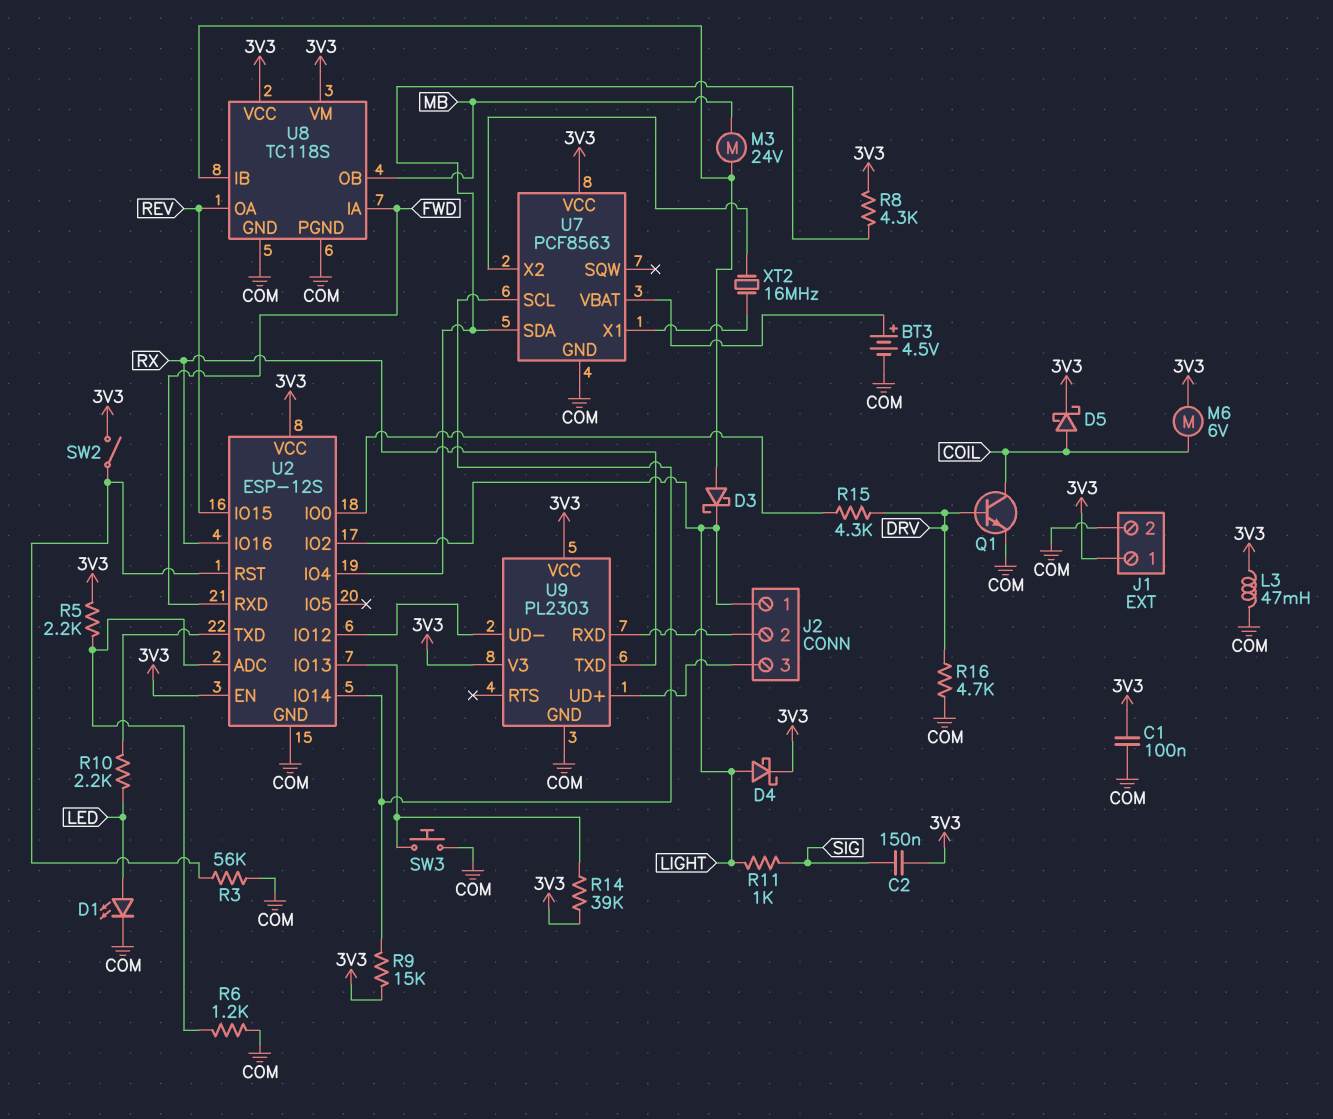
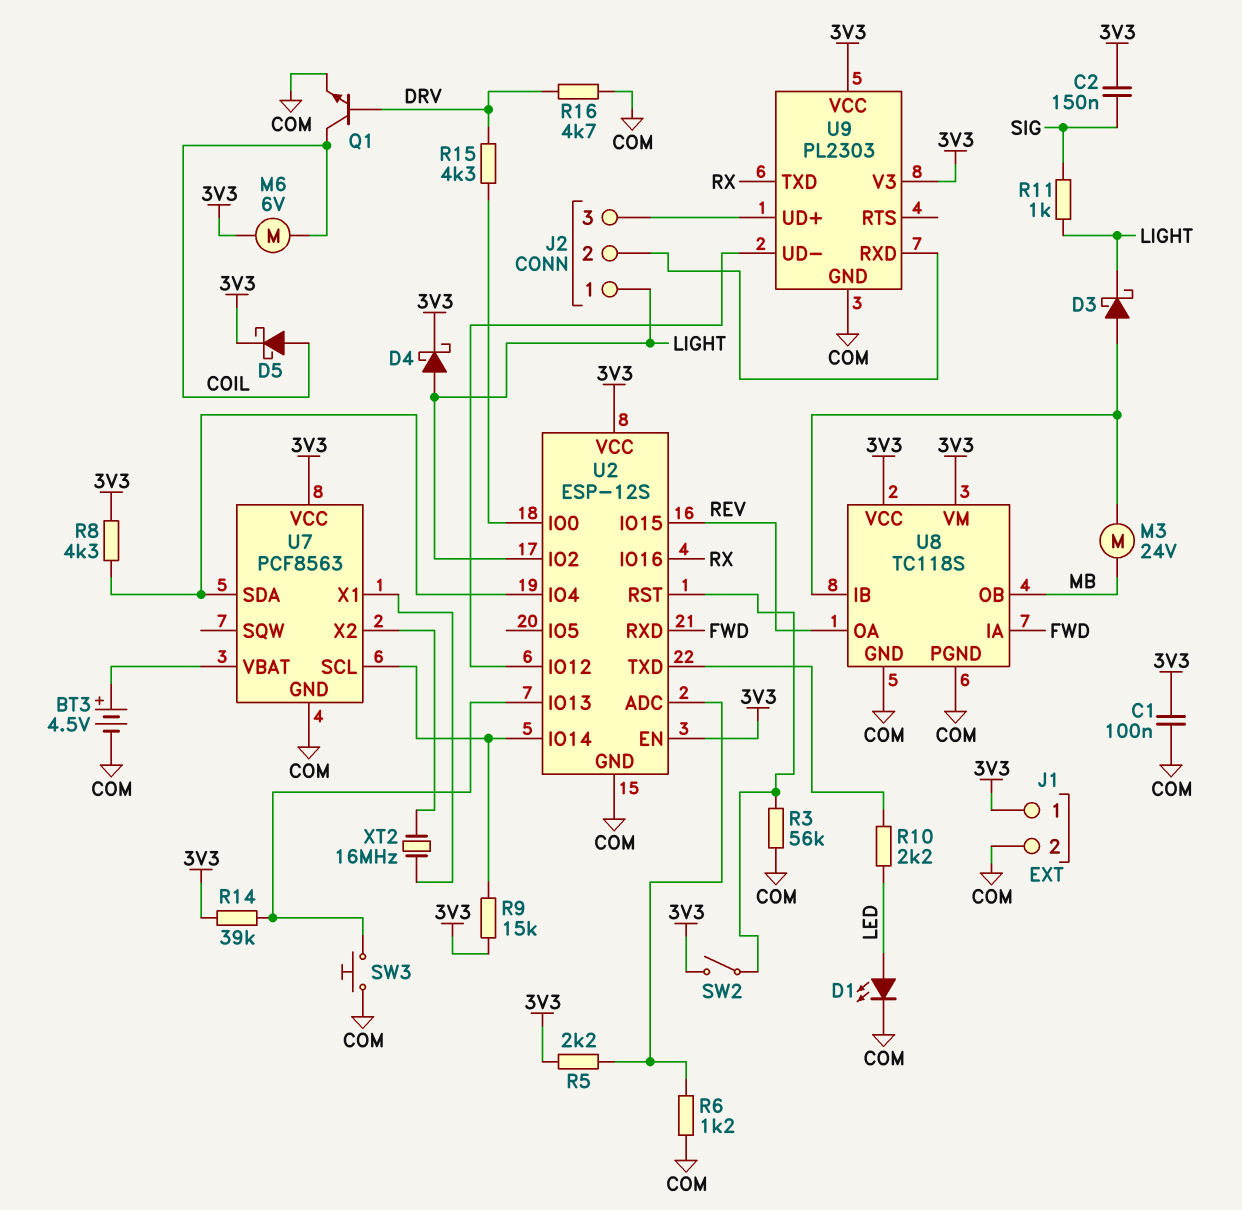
L3: 47mH (3V3, COM) -> none

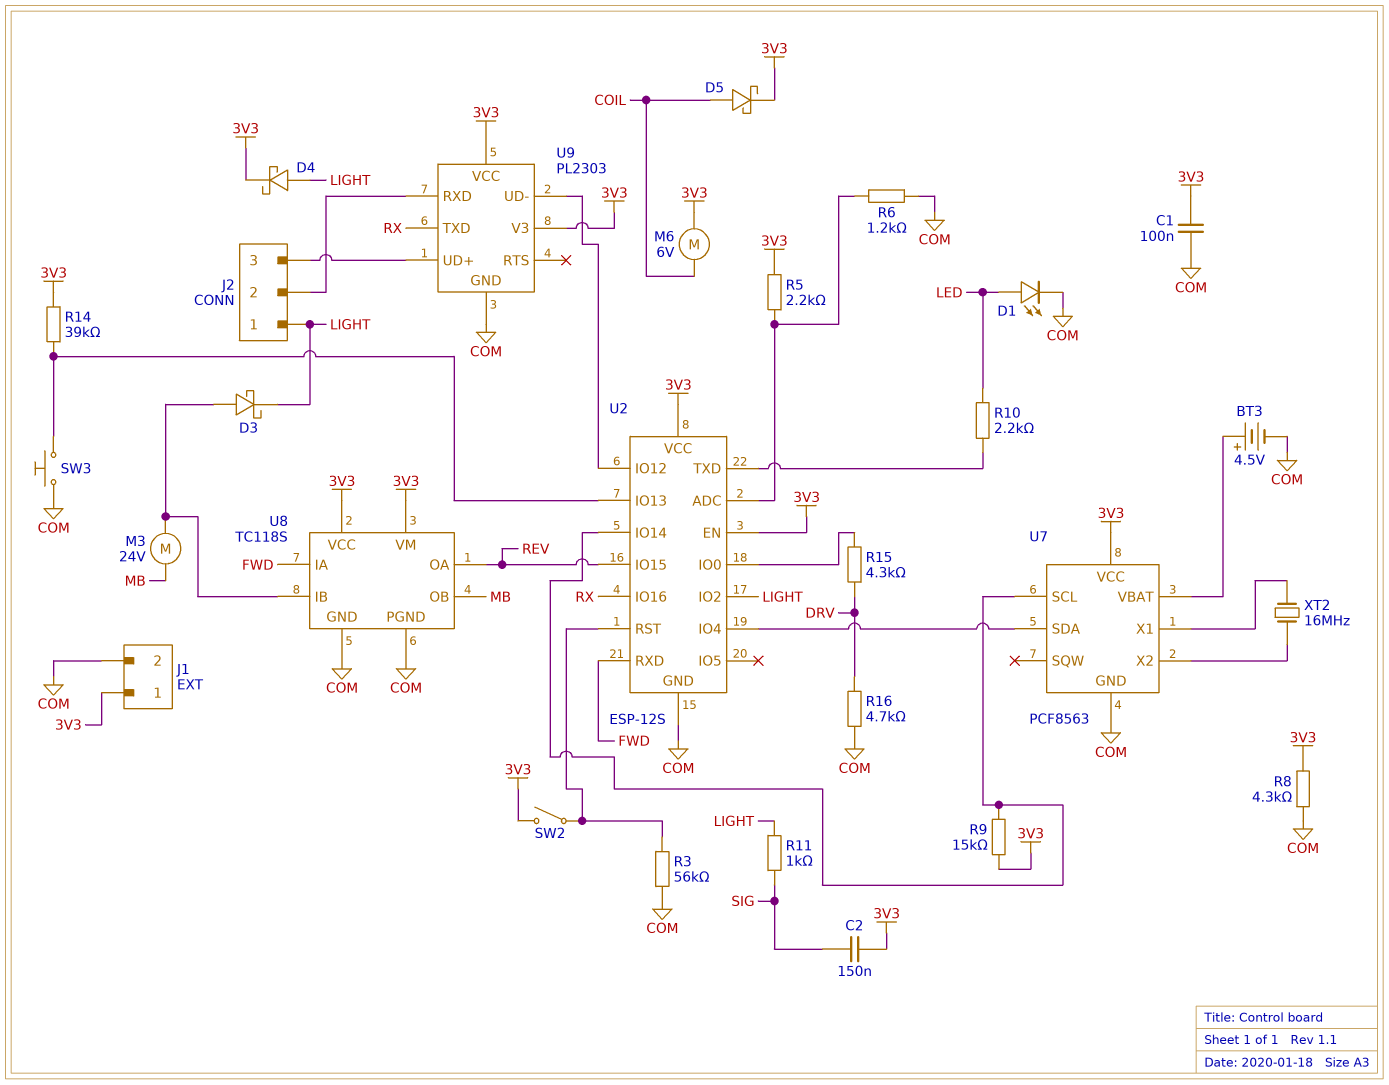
Q1: NPN (B DRV, C COIL, E COM) -> none
R8: 4.3k (3V3, U2/IO4) -> 4.3k (3V3, COM)

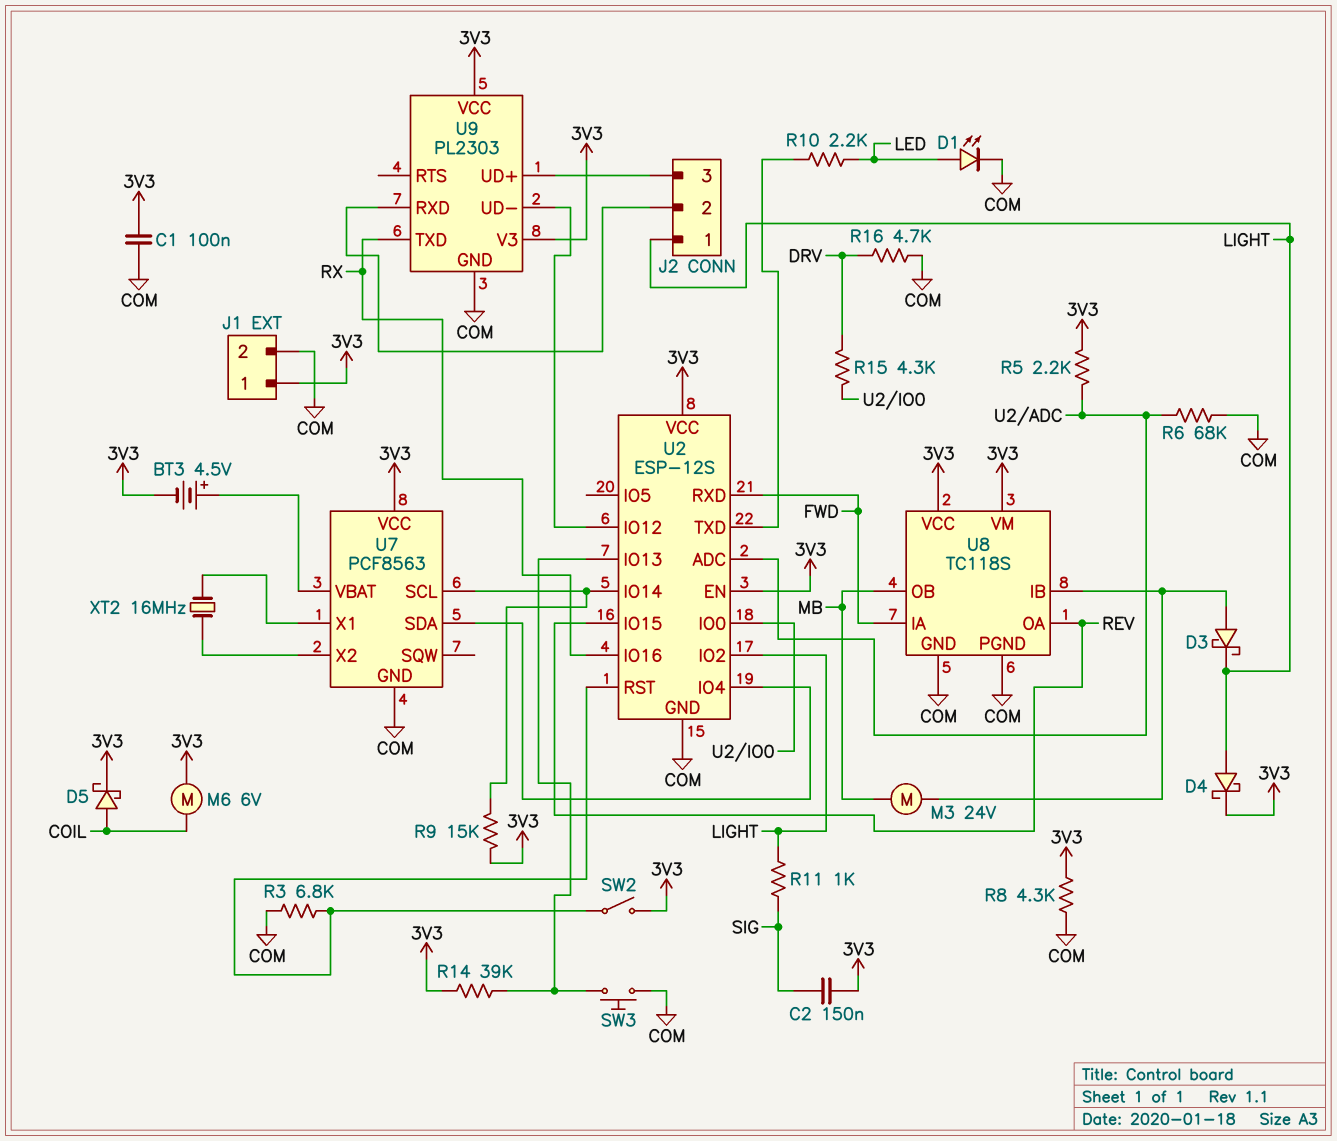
BT3: 4.5V (plus U7/VBAT, minus COM) -> 4.5V (plus U7/VBAT, minus 3V3)
R3: 56k (COM, U2/RST) -> 6.8k (COM, U2/RST)
R6: 1.2k (COM, U2/ADC) -> 68k (COM, U2/ADC)

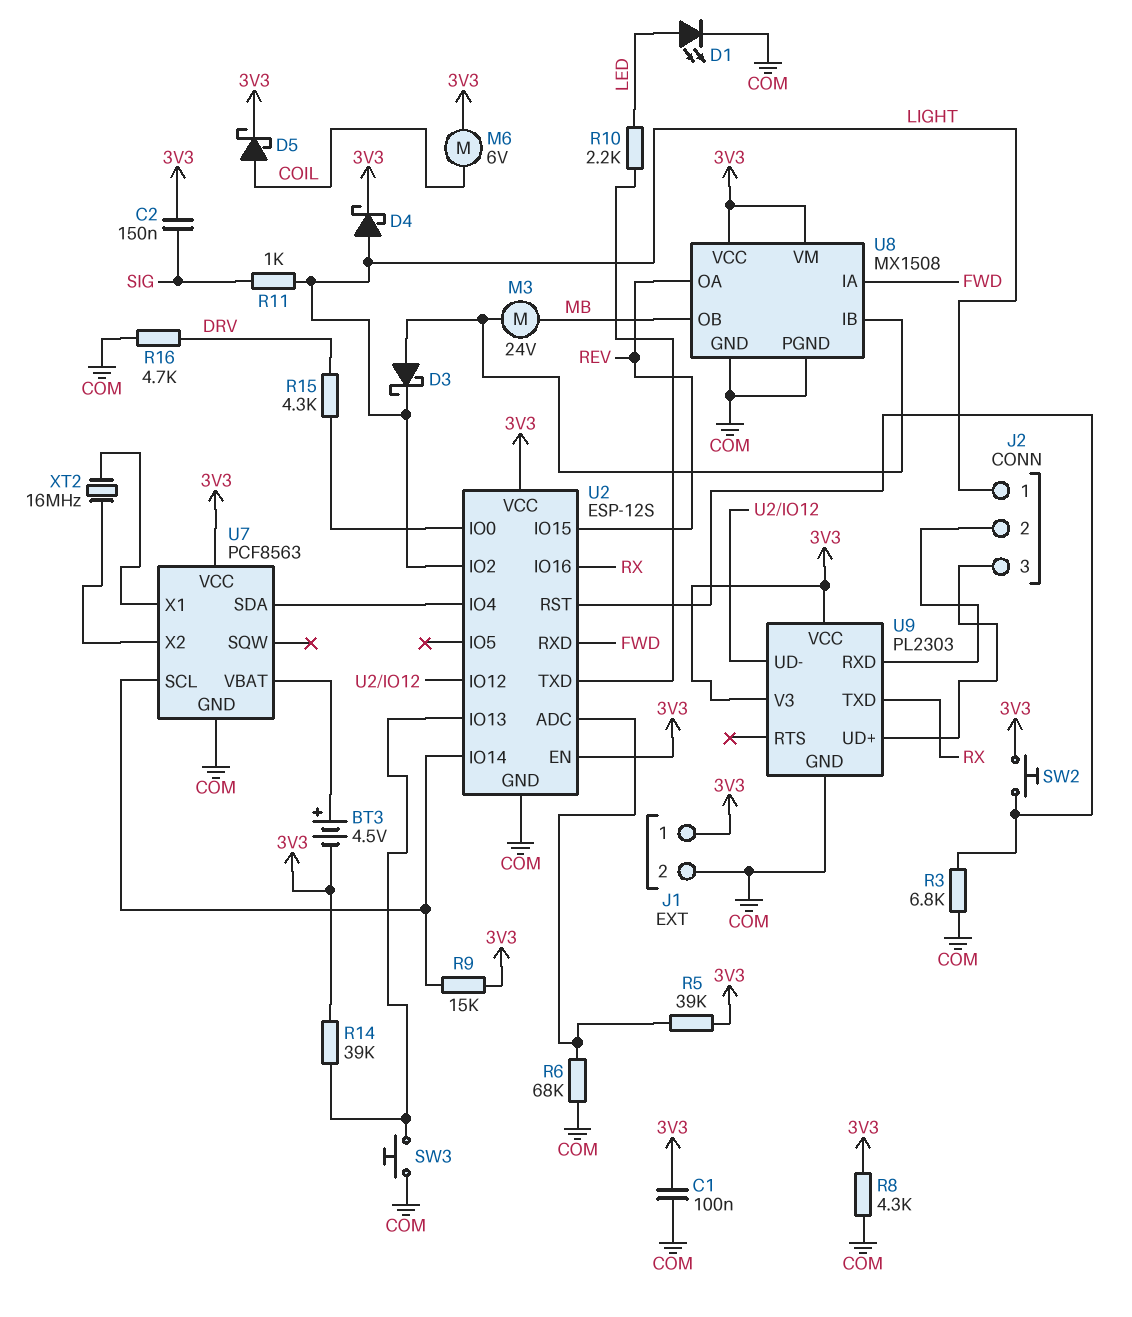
R5: 2.2k (3V3, U2/ADC) -> 39k (3V3, U2/ADC)
SW2: switch (3V3, U2/RST) -> button (3V3, U2/RST)
U8: TC118S -> MX1508

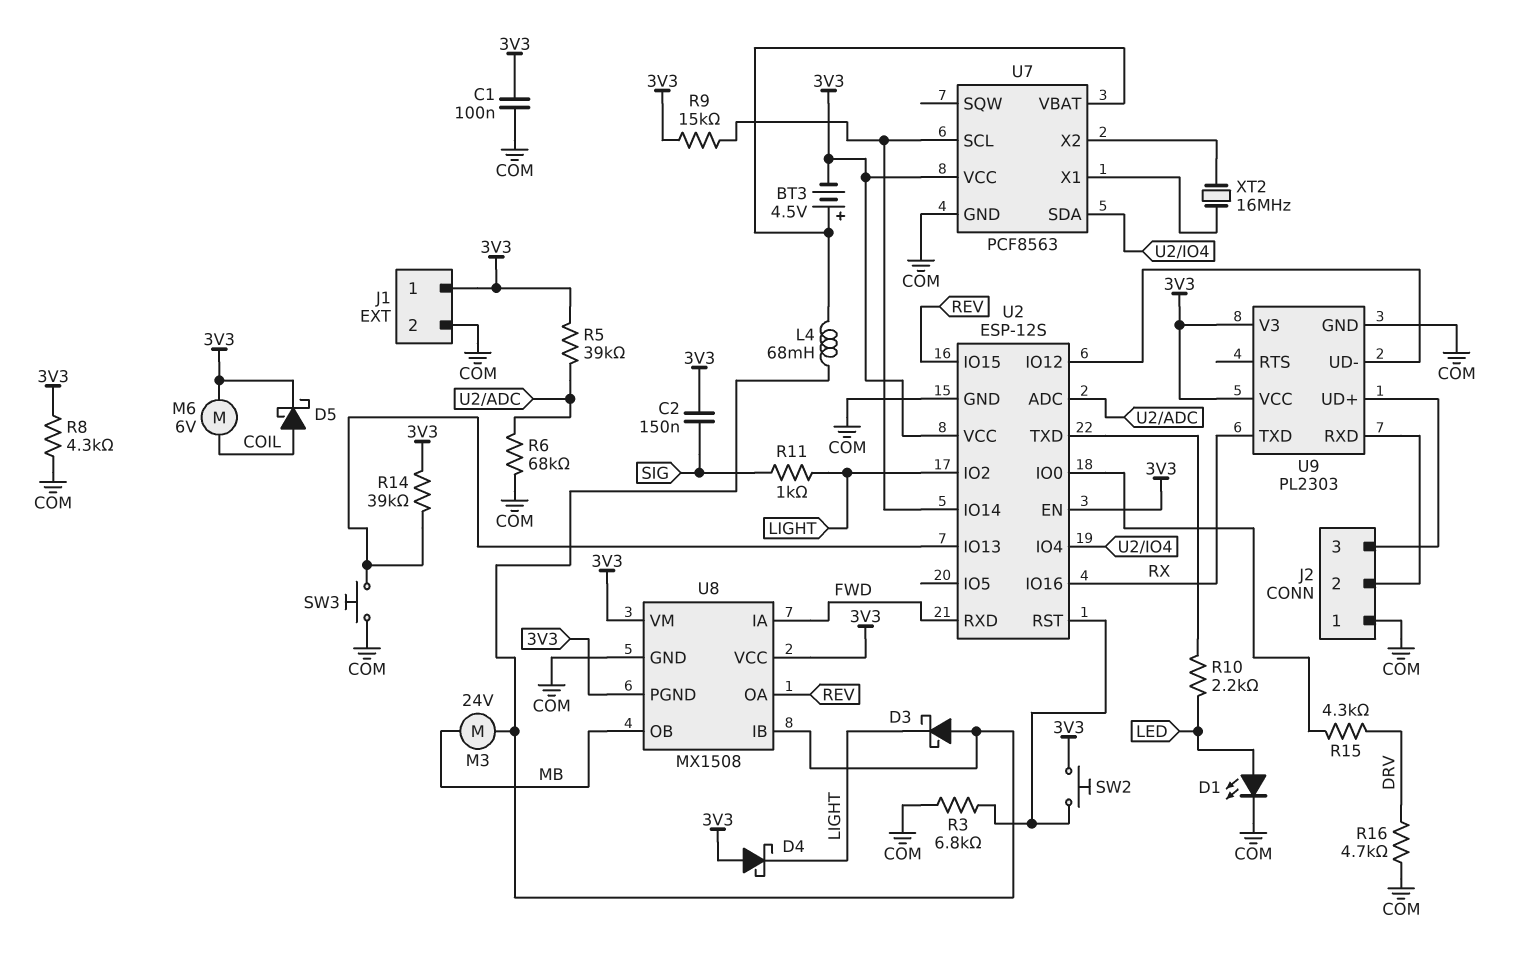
D4: schottky (A LIGHT, K 3V3) -> schottky (A 3V3, K LIGHT)
J2 pin 1: LIGHT -> COM
L4: none -> 68mH (U7/VBAT, U8/IB)
U8 pin PGND: COM -> 3V3

